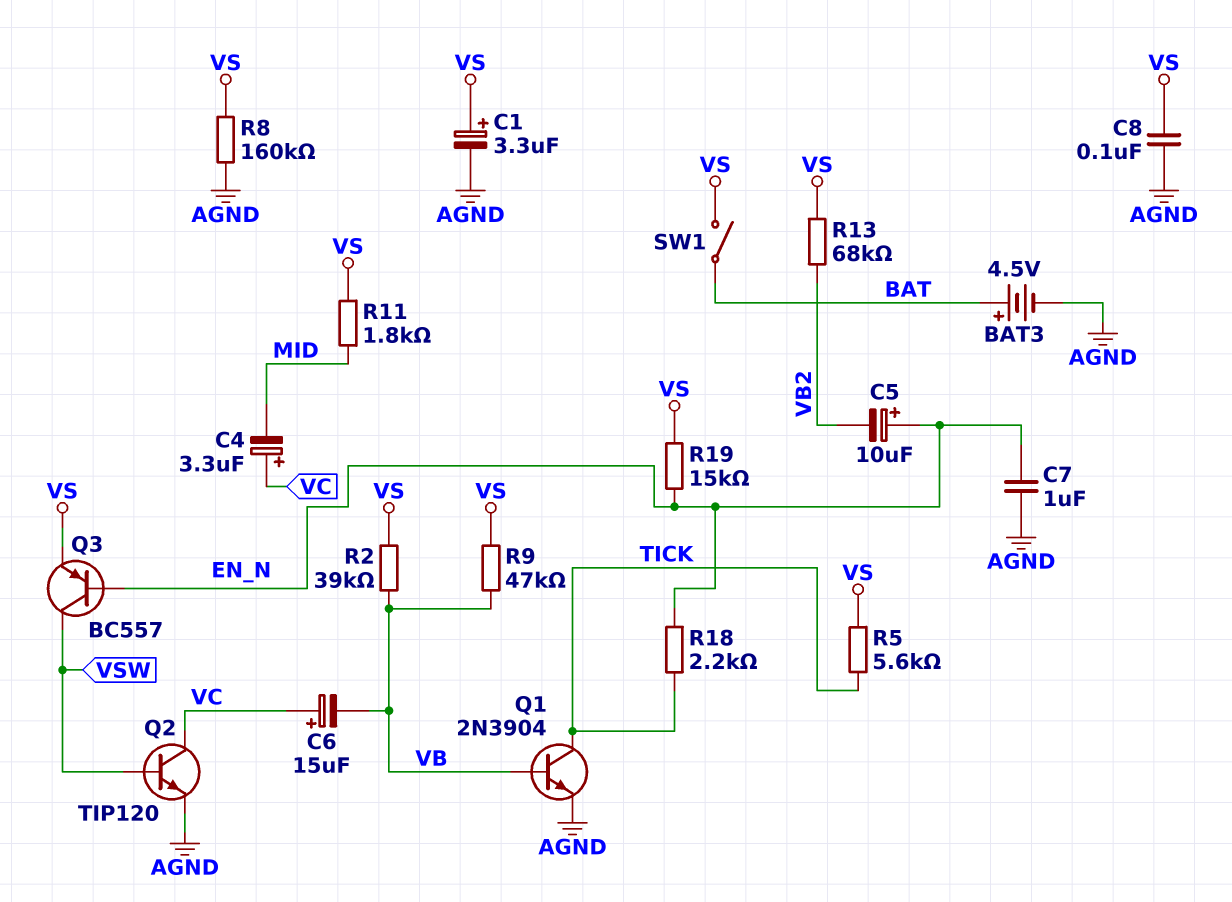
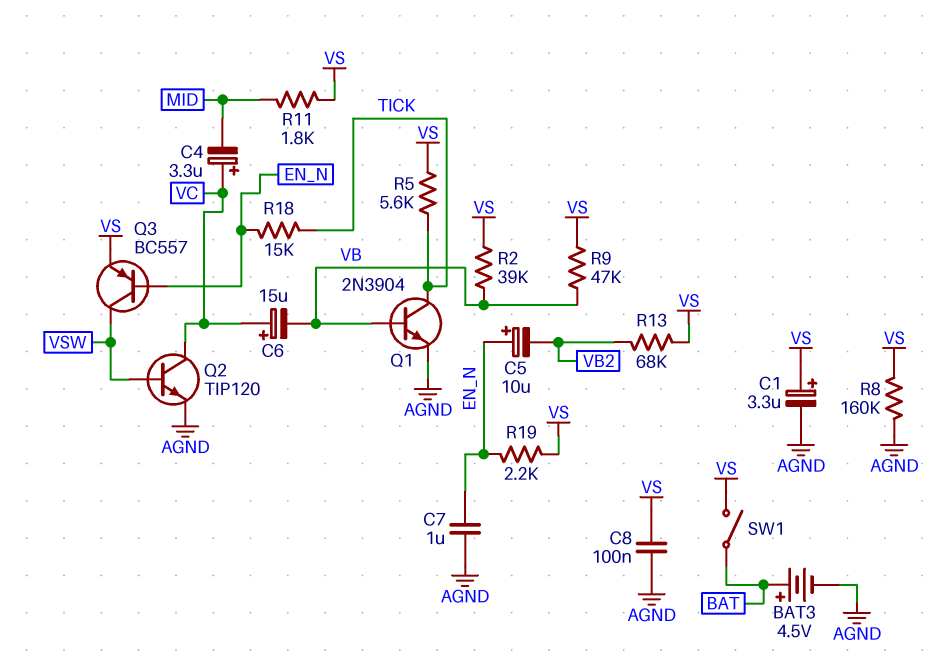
R18: 2.2k (EN_N, TICK) -> 15k (EN_N, TICK)
R19: 15k (EN_N, VS) -> 2.2k (EN_N, VS)

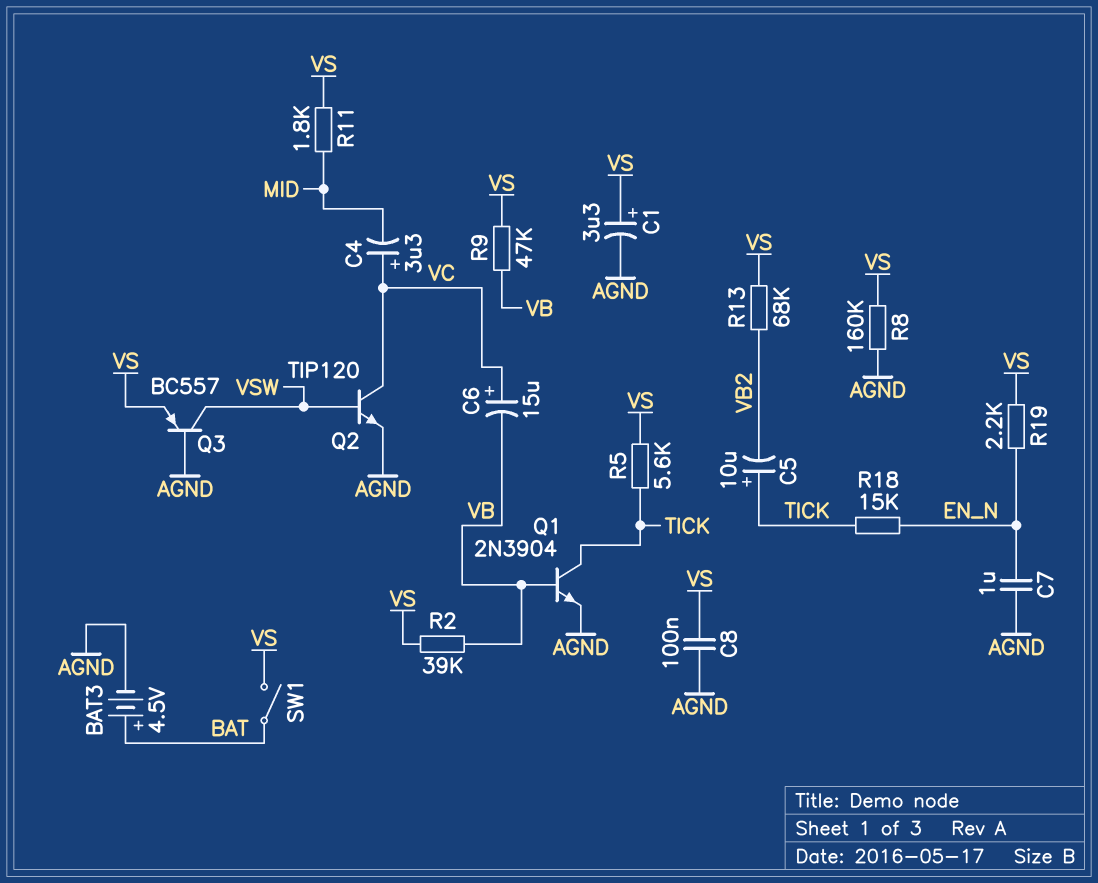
C5: 10uF (plus EN_N, minus VB2) -> 10uF (plus TICK, minus VB2)
Q3: PNP BC557 (B EN_N, C VSW, E VS) -> PNP BC557 (B AGND, C VSW, E VS)

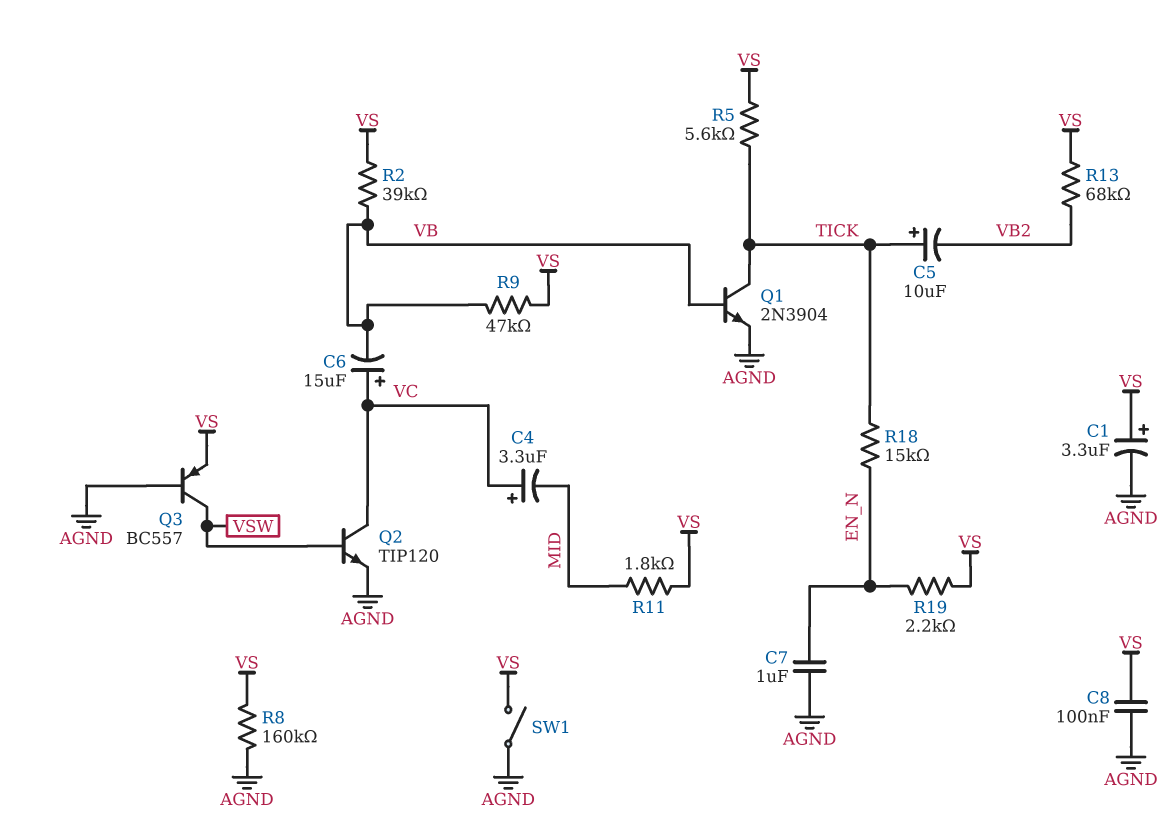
BAT3: 4.5V (plus BAT, minus AGND) -> none
SW1: switch (BAT, VS) -> switch (AGND, VS)

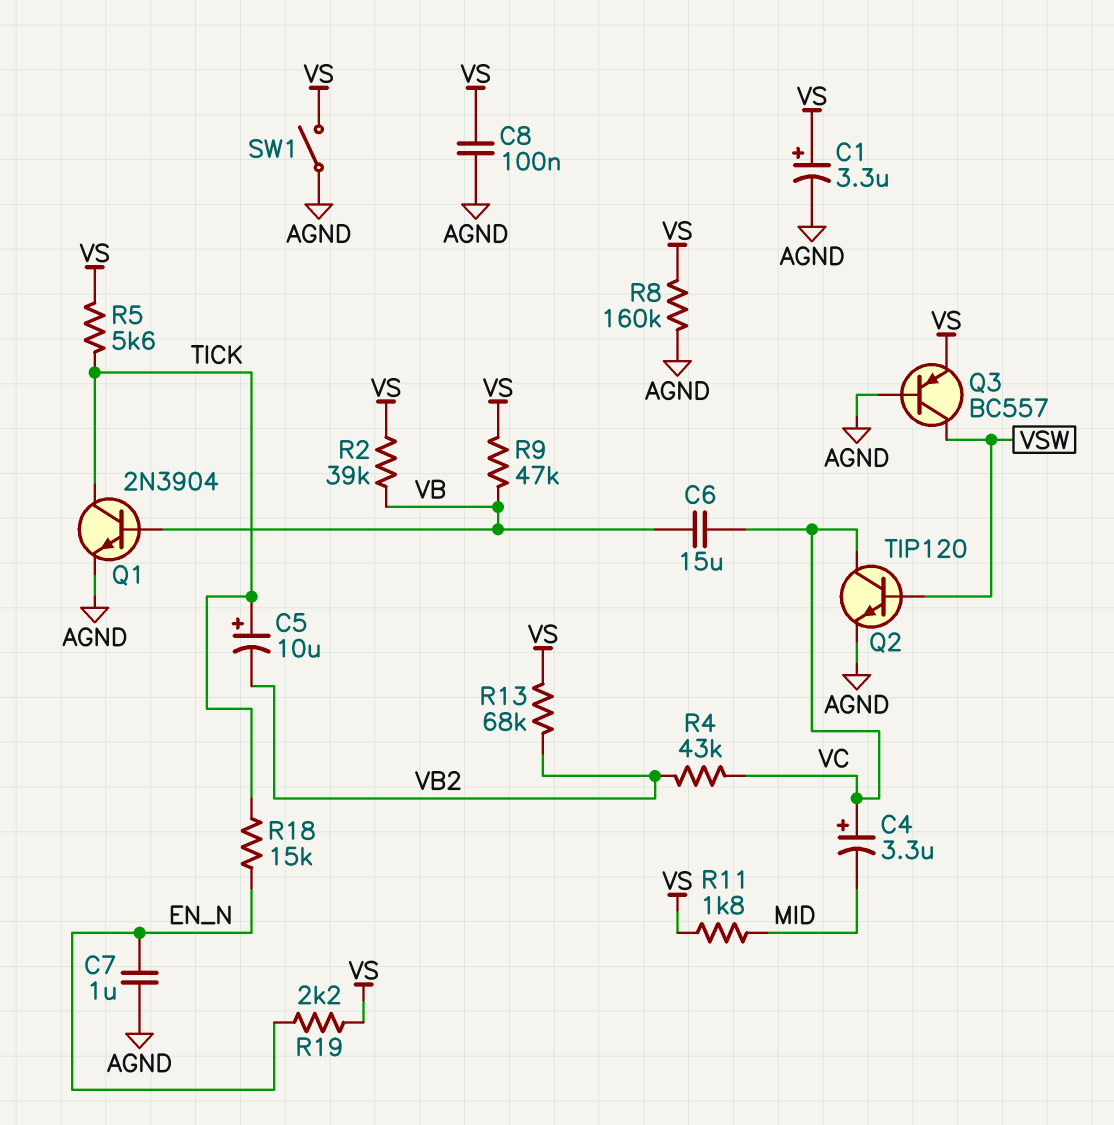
C6: 15uF (plus VC, minus VB) -> 15uF (VB, VC)
R4: none -> 43k (VB2, VC)

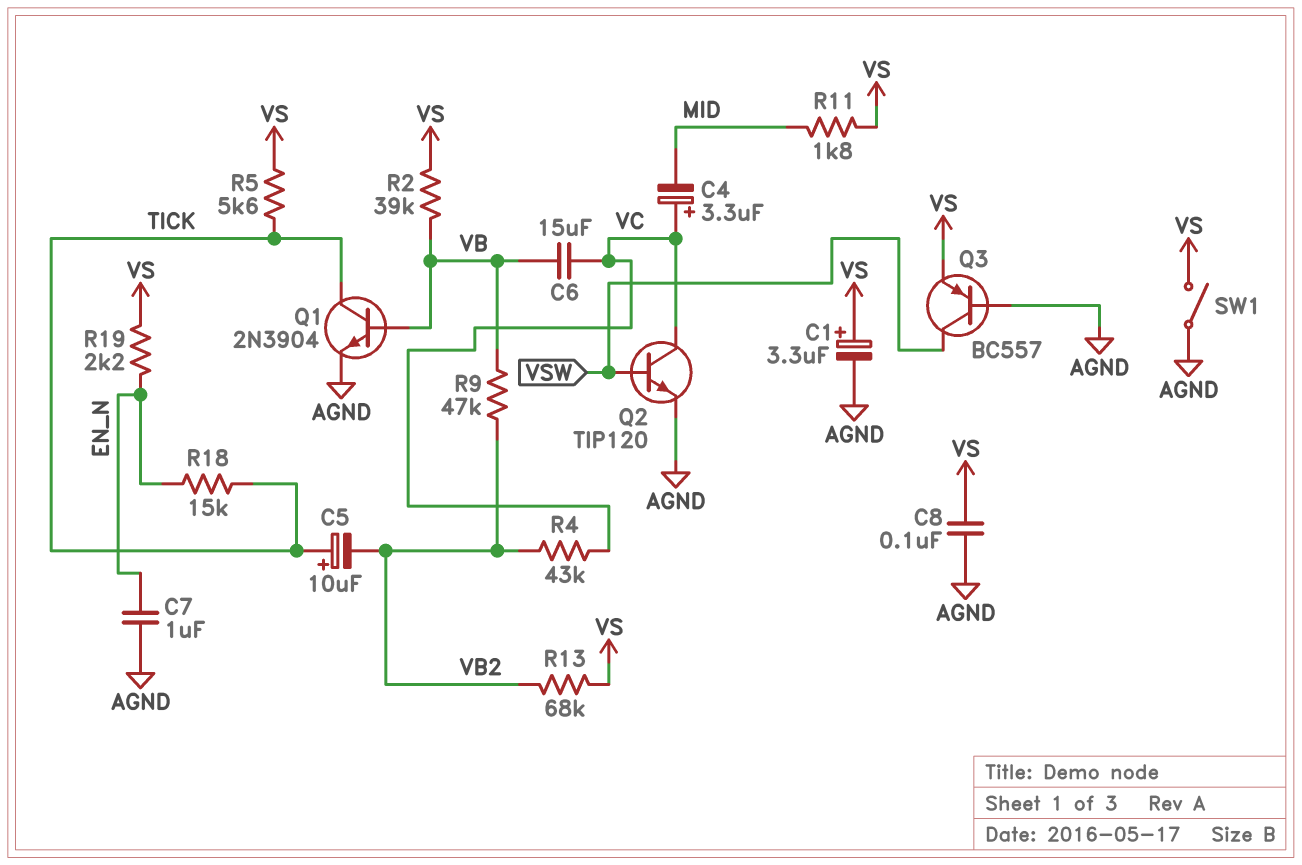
R8: 160k (AGND, VS) -> none
R9: 47k (VB, VS) -> 47k (VB, VB2)

